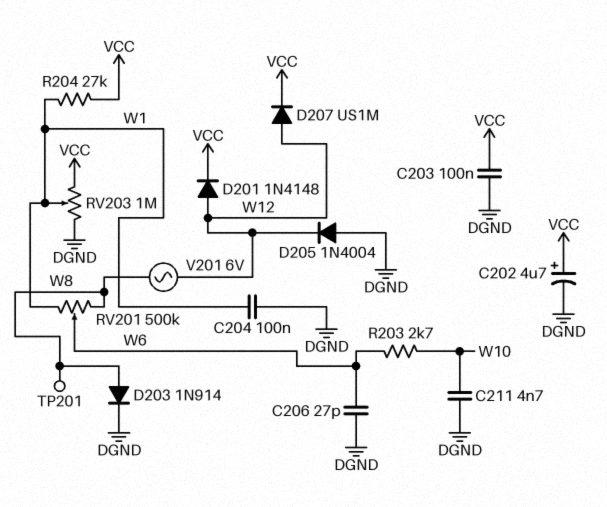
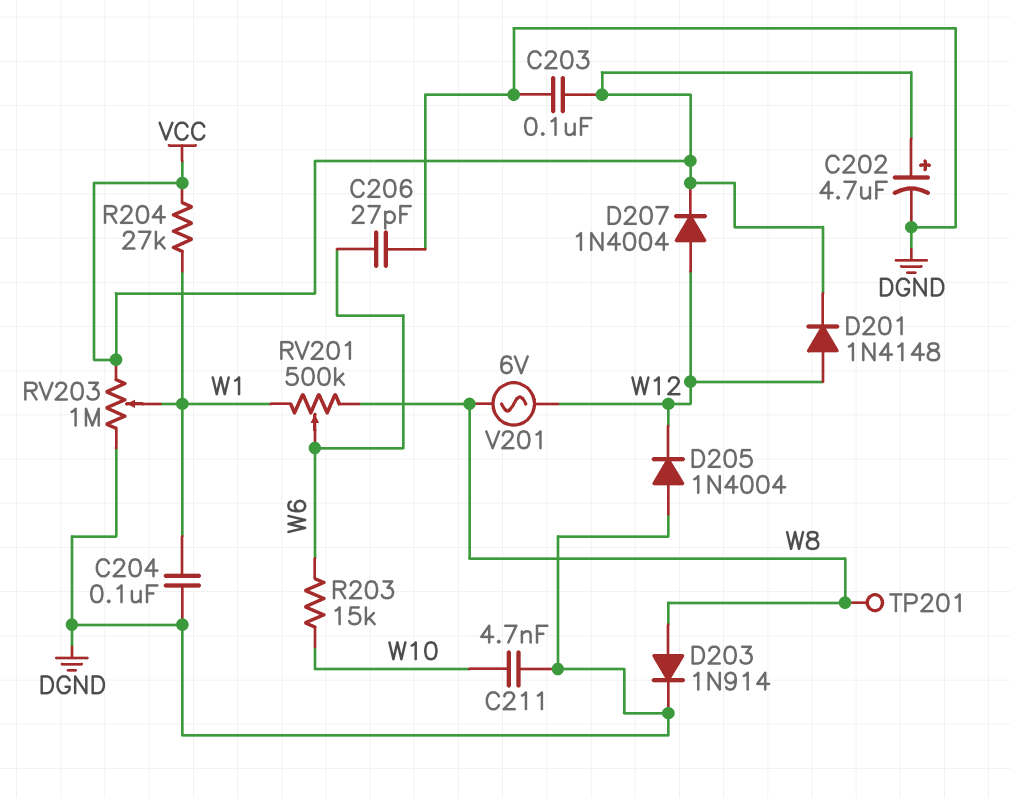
D207: diode US1M (A W12, K VCC) -> diode 1N4004 (A W12, K VCC)
R203: 2.7k (W6, W10) -> 15k (W6, W10)

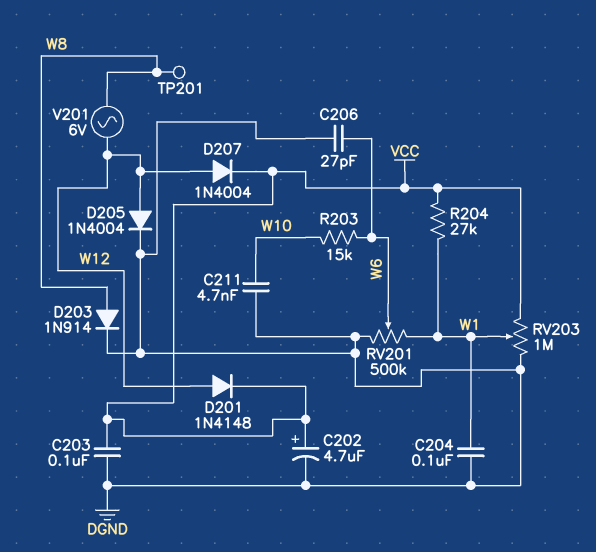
D205: diode 1N4004 (A DGND, K W12) -> diode 1N4004 (A W12, K DGND)
RV201: 500k (W1, W8, wiper W6) -> 500k (DGND, W1, wiper W6)

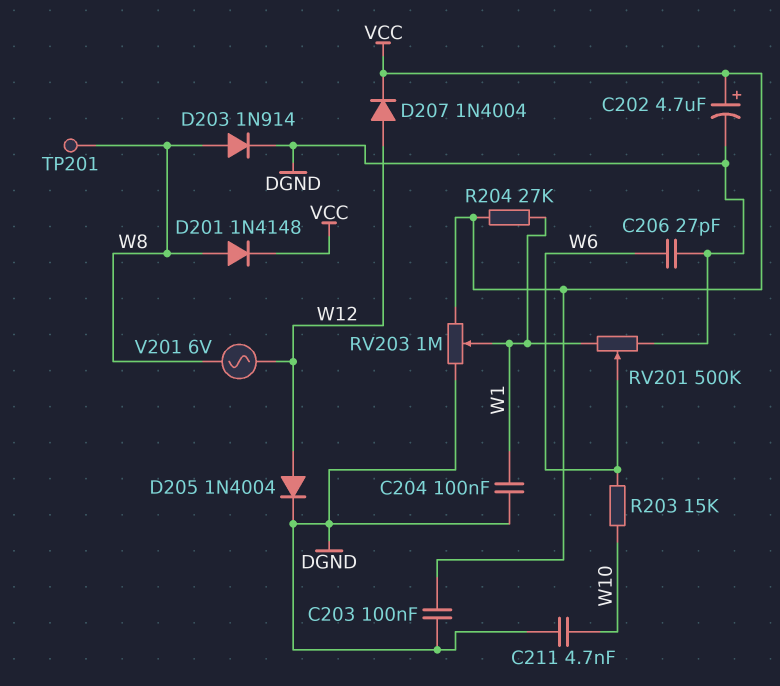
D201: diode 1N4148 (A W12, K VCC) -> diode 1N4148 (A W8, K VCC)

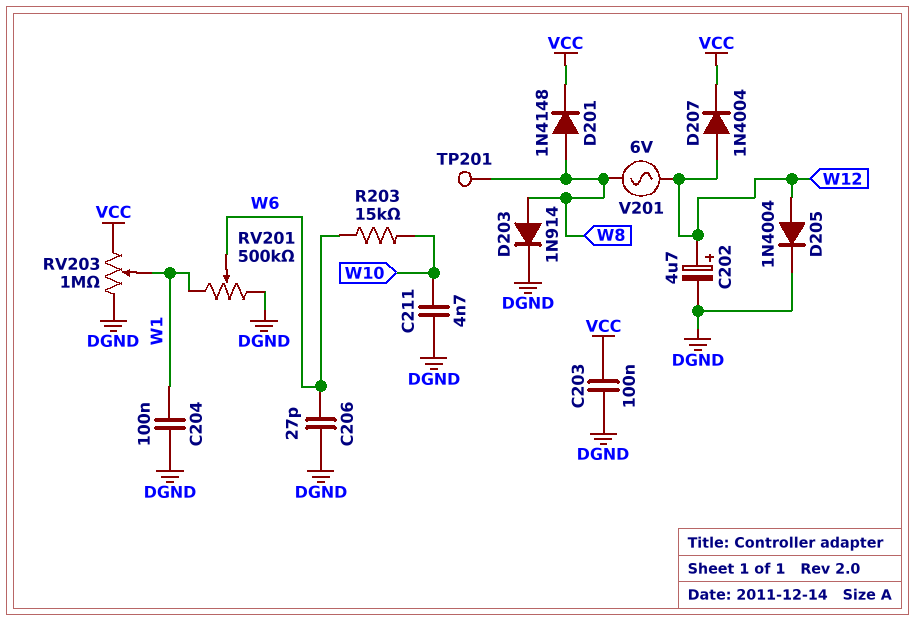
C202: 4.7uF (plus VCC, minus DGND) -> 4.7uF (plus W12, minus DGND)
R204: 27k (VCC, W1) -> none

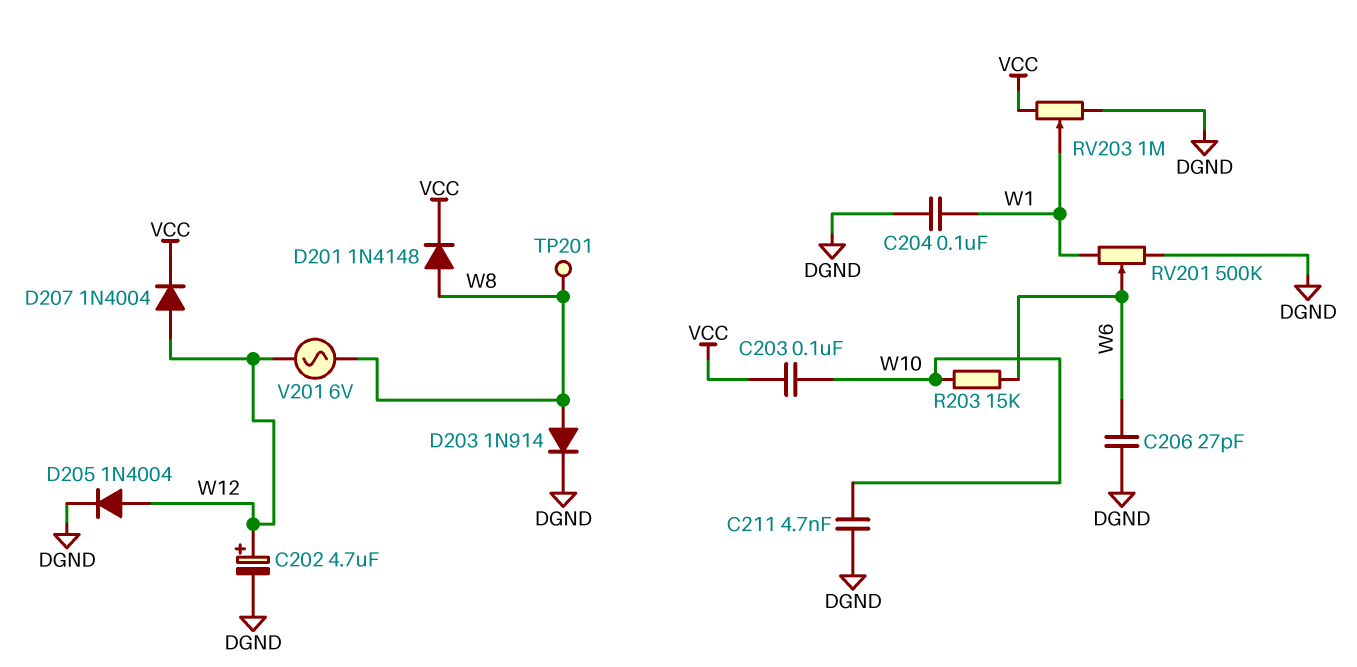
C203: 100nF (DGND, VCC) -> 100nF (VCC, W10)

